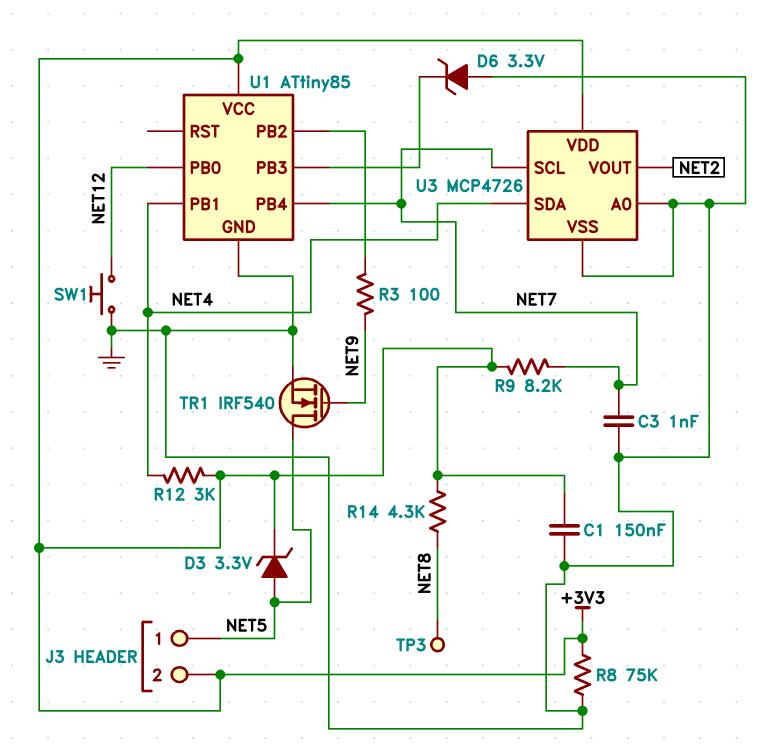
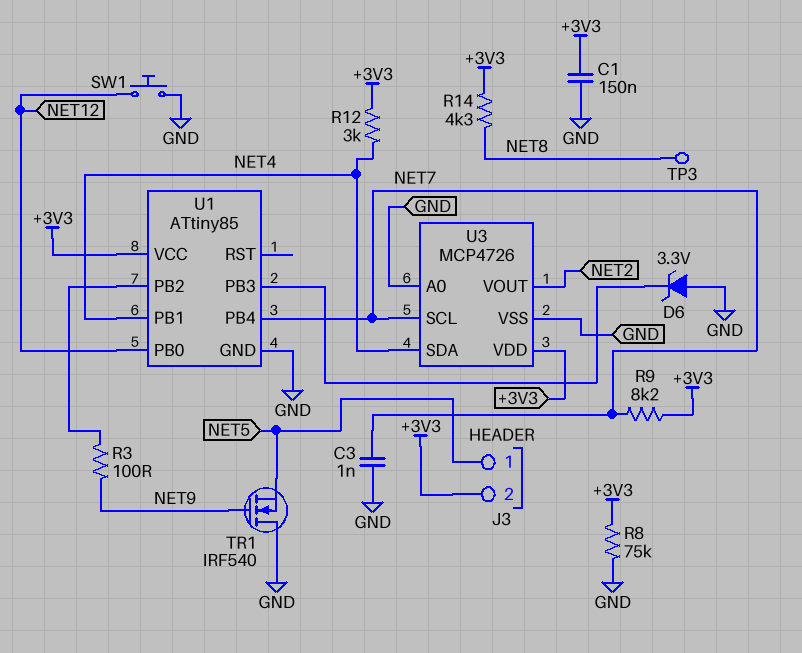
D3: zener 3.3V (A NET5, K +3V3) -> none
TR1: NMOS IRF540 (G NET9, D NET5, S GND) -> NMOS IRF540 (G NET9, D GND, S NET5)

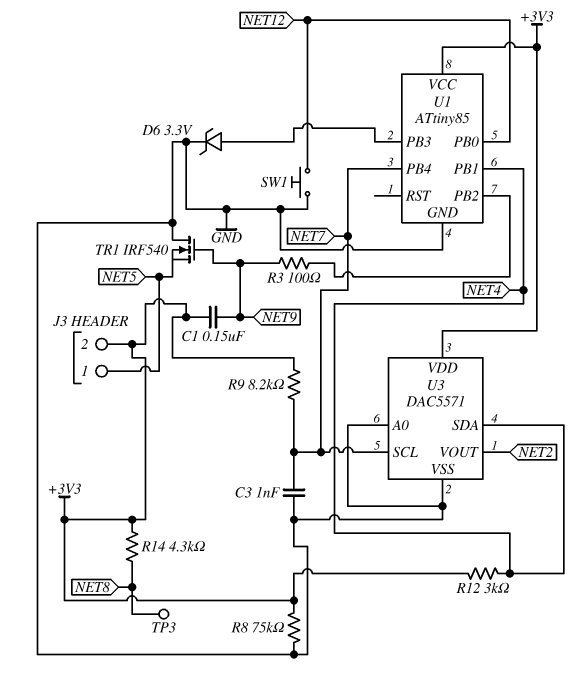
C1: 150nF (+3V3, GND) -> 150nF (+3V3, NET9)
D6: zener 3.3V (A GND, K U1/PB3) -> zener 3.3V (A U1/PB3, K GND)
U3: MCP4726 -> DAC5571

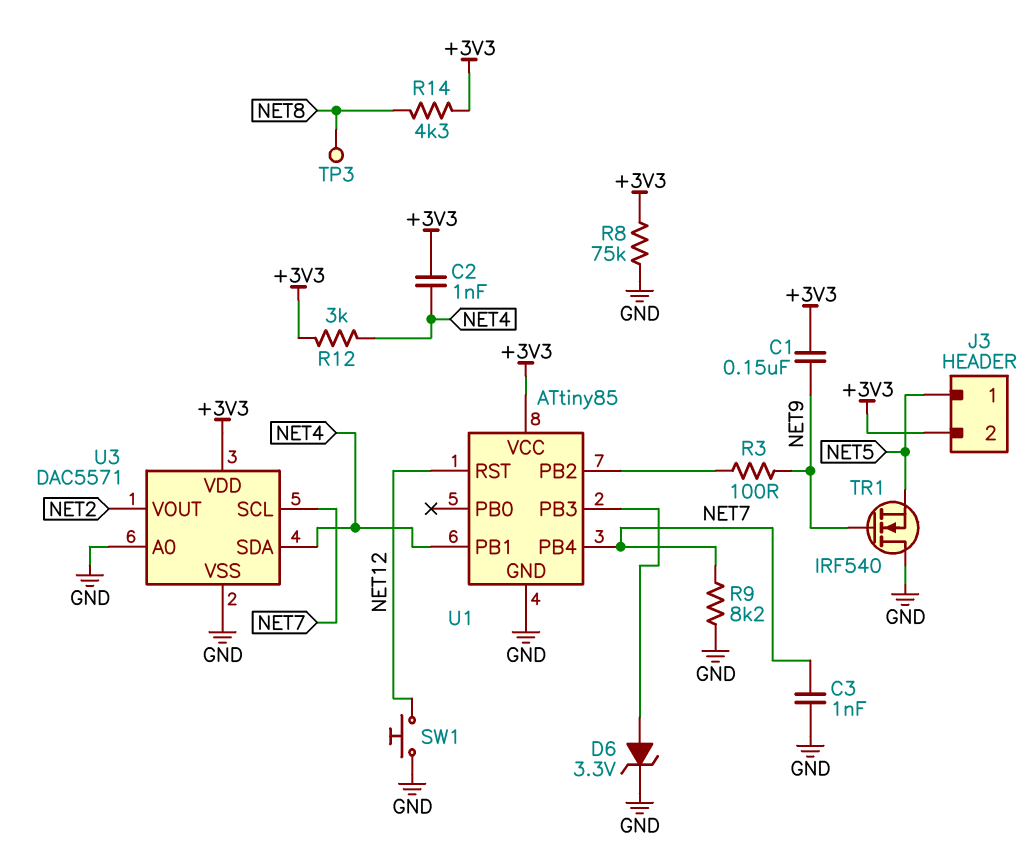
C2: none -> 1nF (+3V3, NET4)
R9: 8.2k (+3V3, NET7) -> 8.2k (GND, NET7)
U1 pin PB0: NET12 -> none
U1 pin RST: none -> NET12

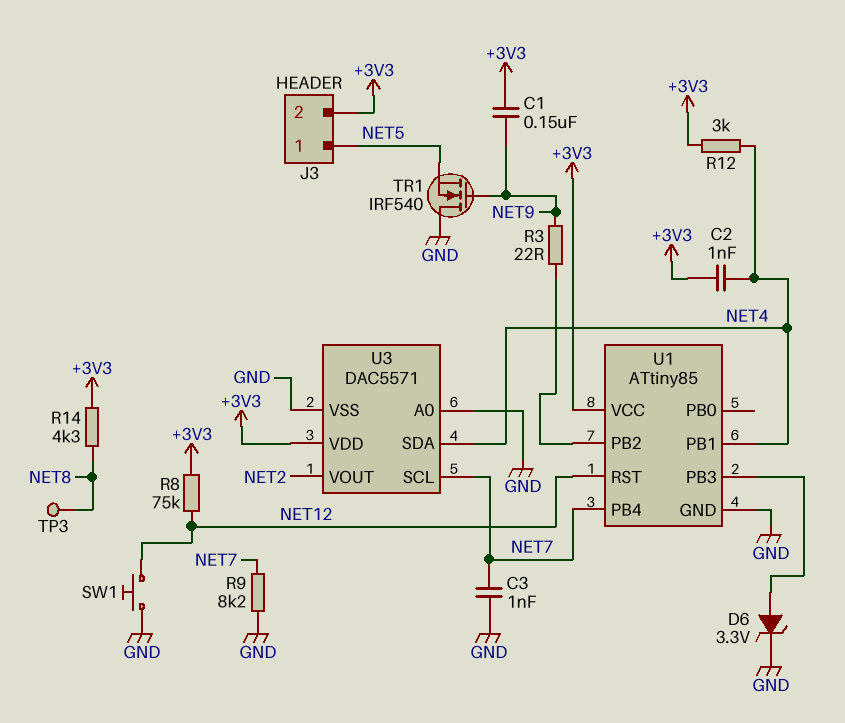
R3: 100 (NET9, U1/PB2) -> 22 (NET9, U1/PB2)
R8: 75k (+3V3, GND) -> 75k (+3V3, NET12)

